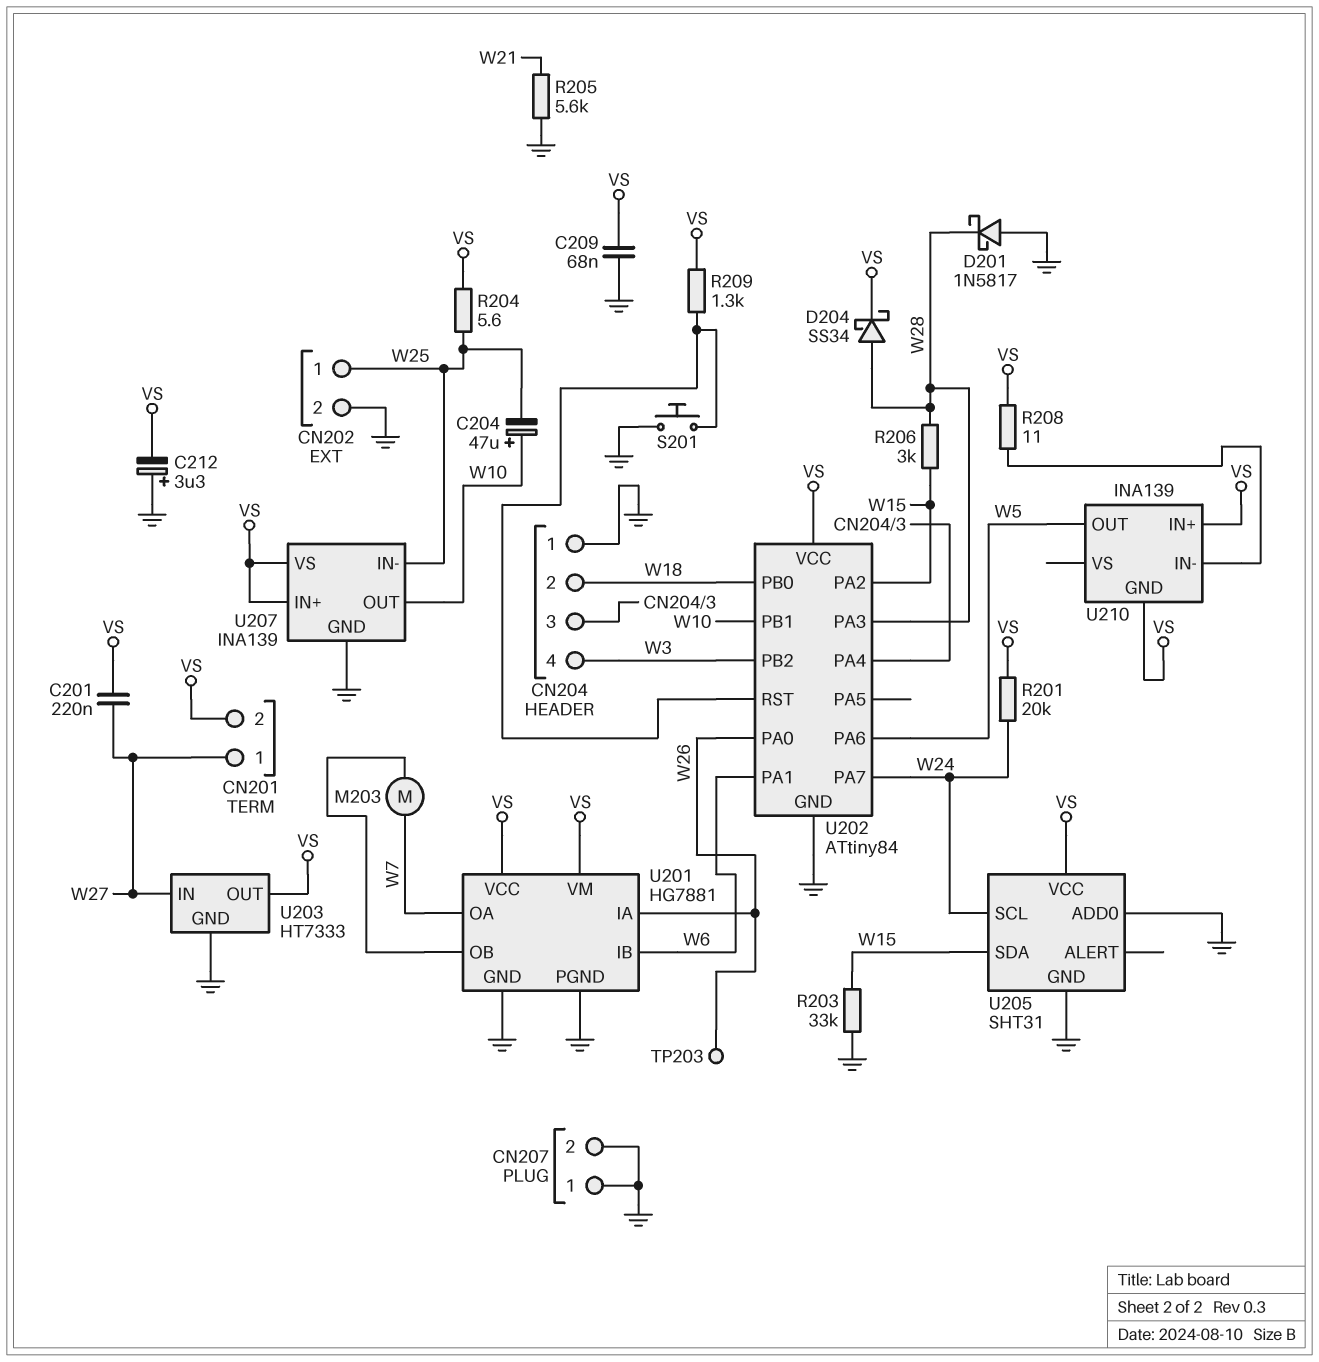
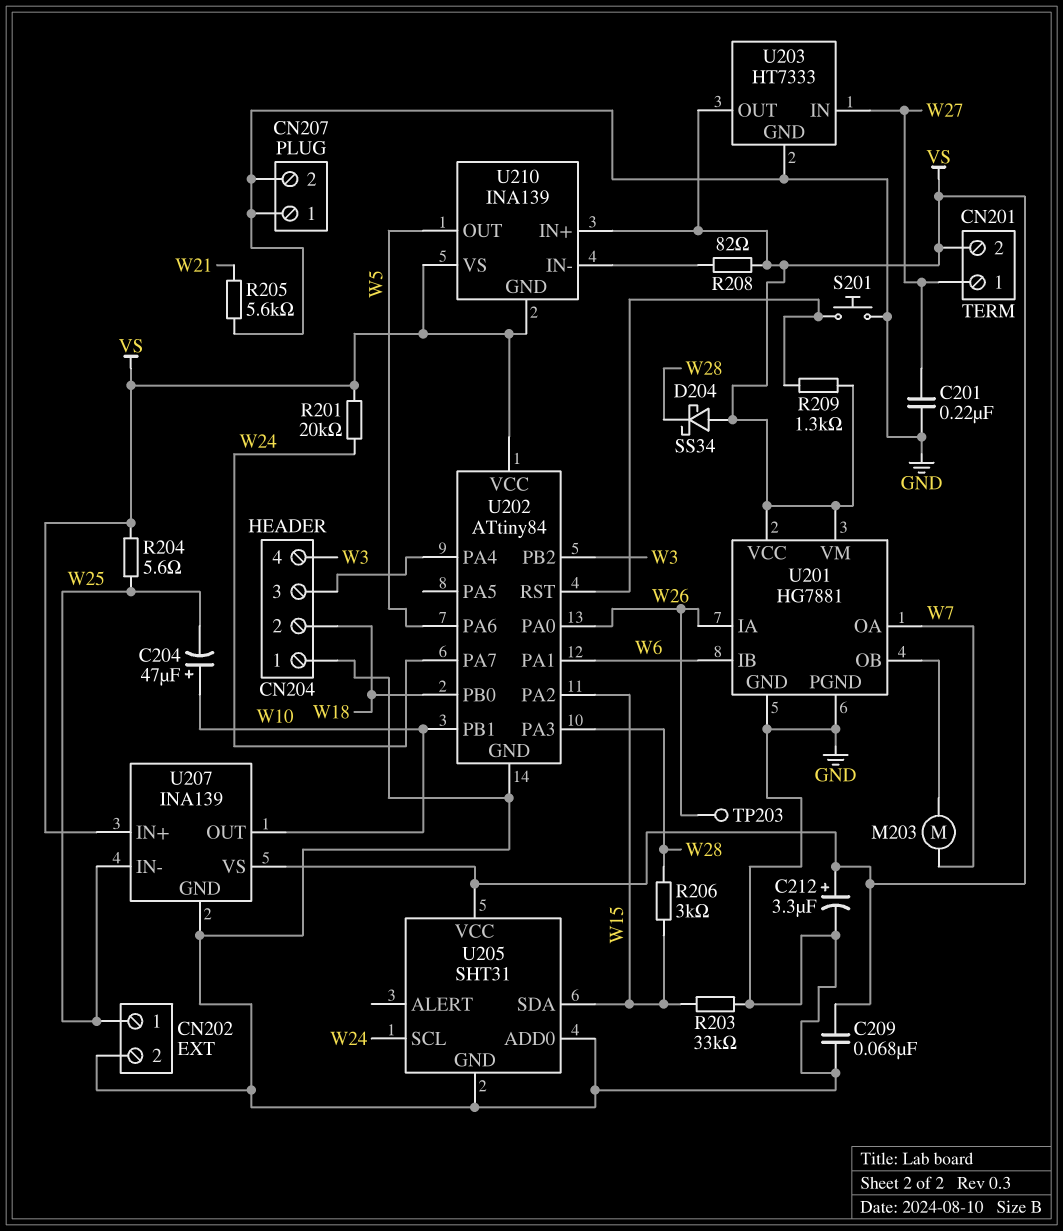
C201: 220nF (VS, W27) -> 220nF (GND, W27)
C212: 3.3uF (plus GND, minus VS) -> 3.3uF (plus VS, minus GND)
D201: schottky 1N5817 (A GND, K W28) -> none
D204: schottky SS34 (A W28, K VS) -> schottky SS34 (A VS, K W28)
R208: 11 (U210/IN-, VS) -> 82 (U210/IN-, VS)
U210 pin VS: none -> VS

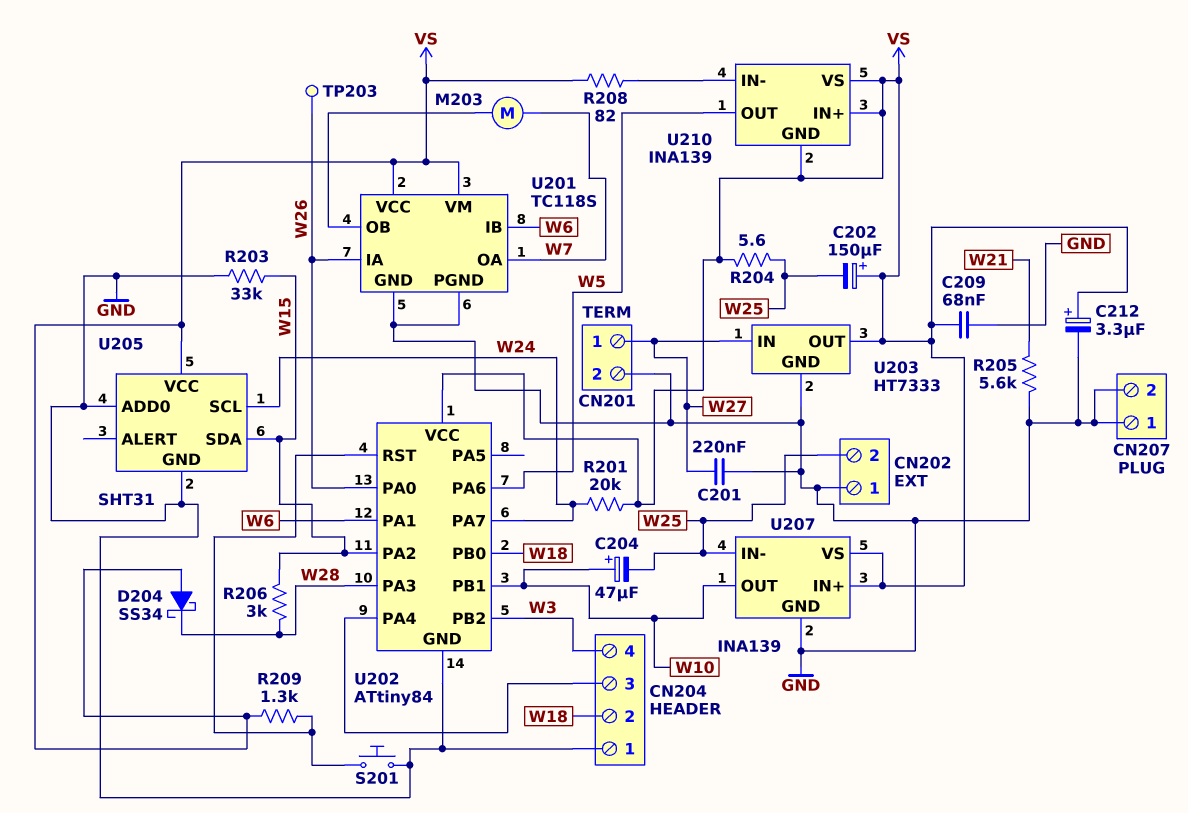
C202: none -> 150uF (plus VS, minus W25)
CN201 pin 2: VS -> GND
CN202 pin 1: W25 -> GND
CN202 pin 2: GND -> W25
U201: HG7881 -> TC118S

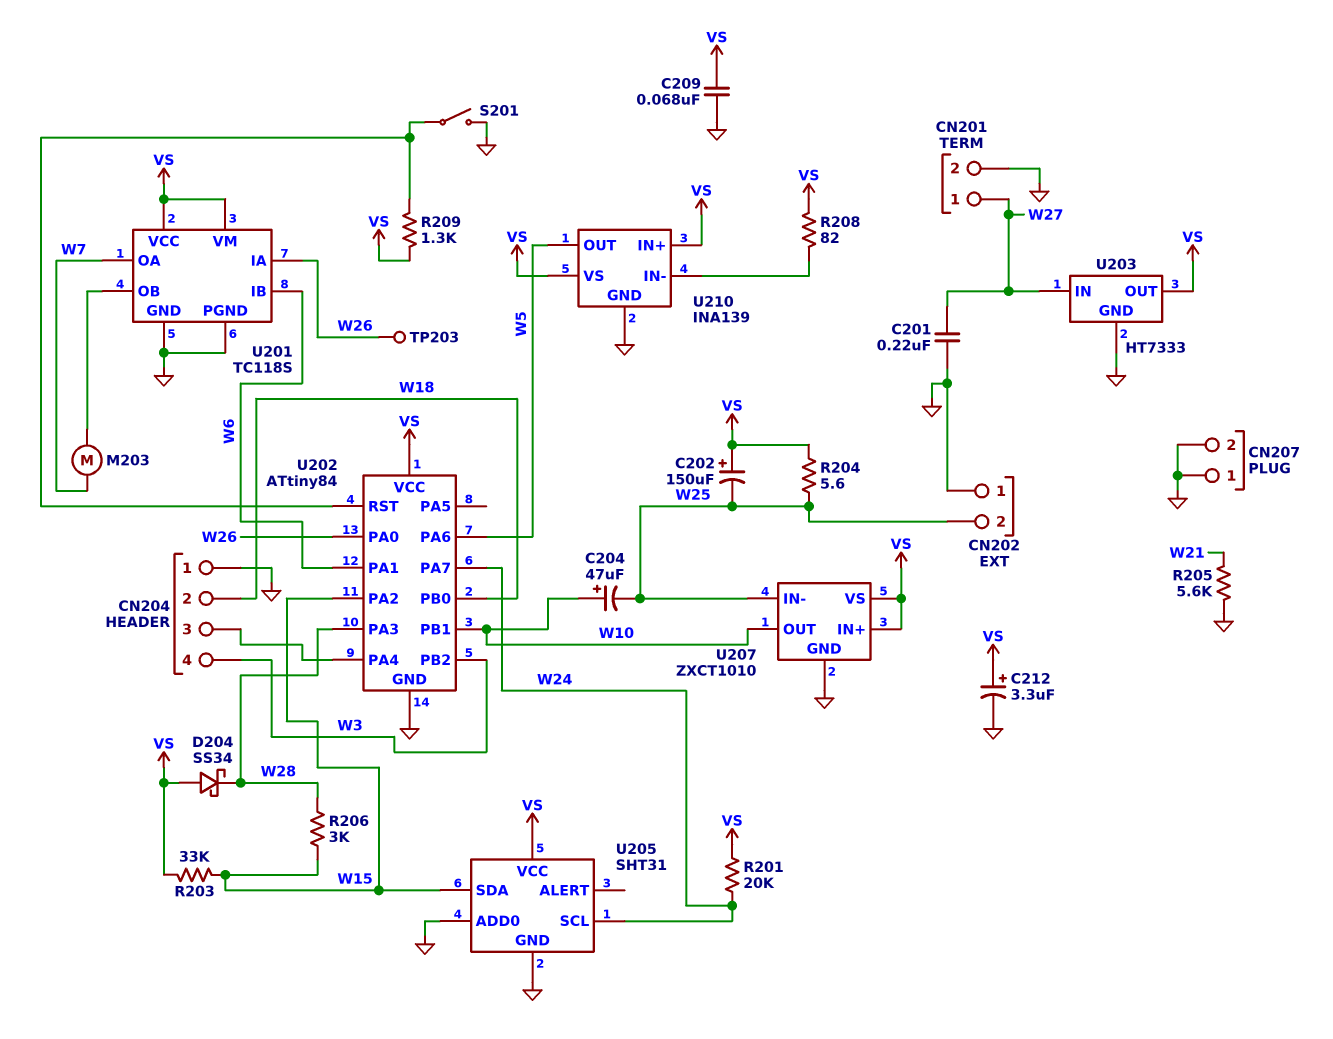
R203: 33k (GND, W15) -> 33k (VS, W15)
S201: button (GND, U202/RST) -> switch (GND, U202/RST)
U207: INA139 -> ZXCT1010
U210 pin GND: VS -> GND

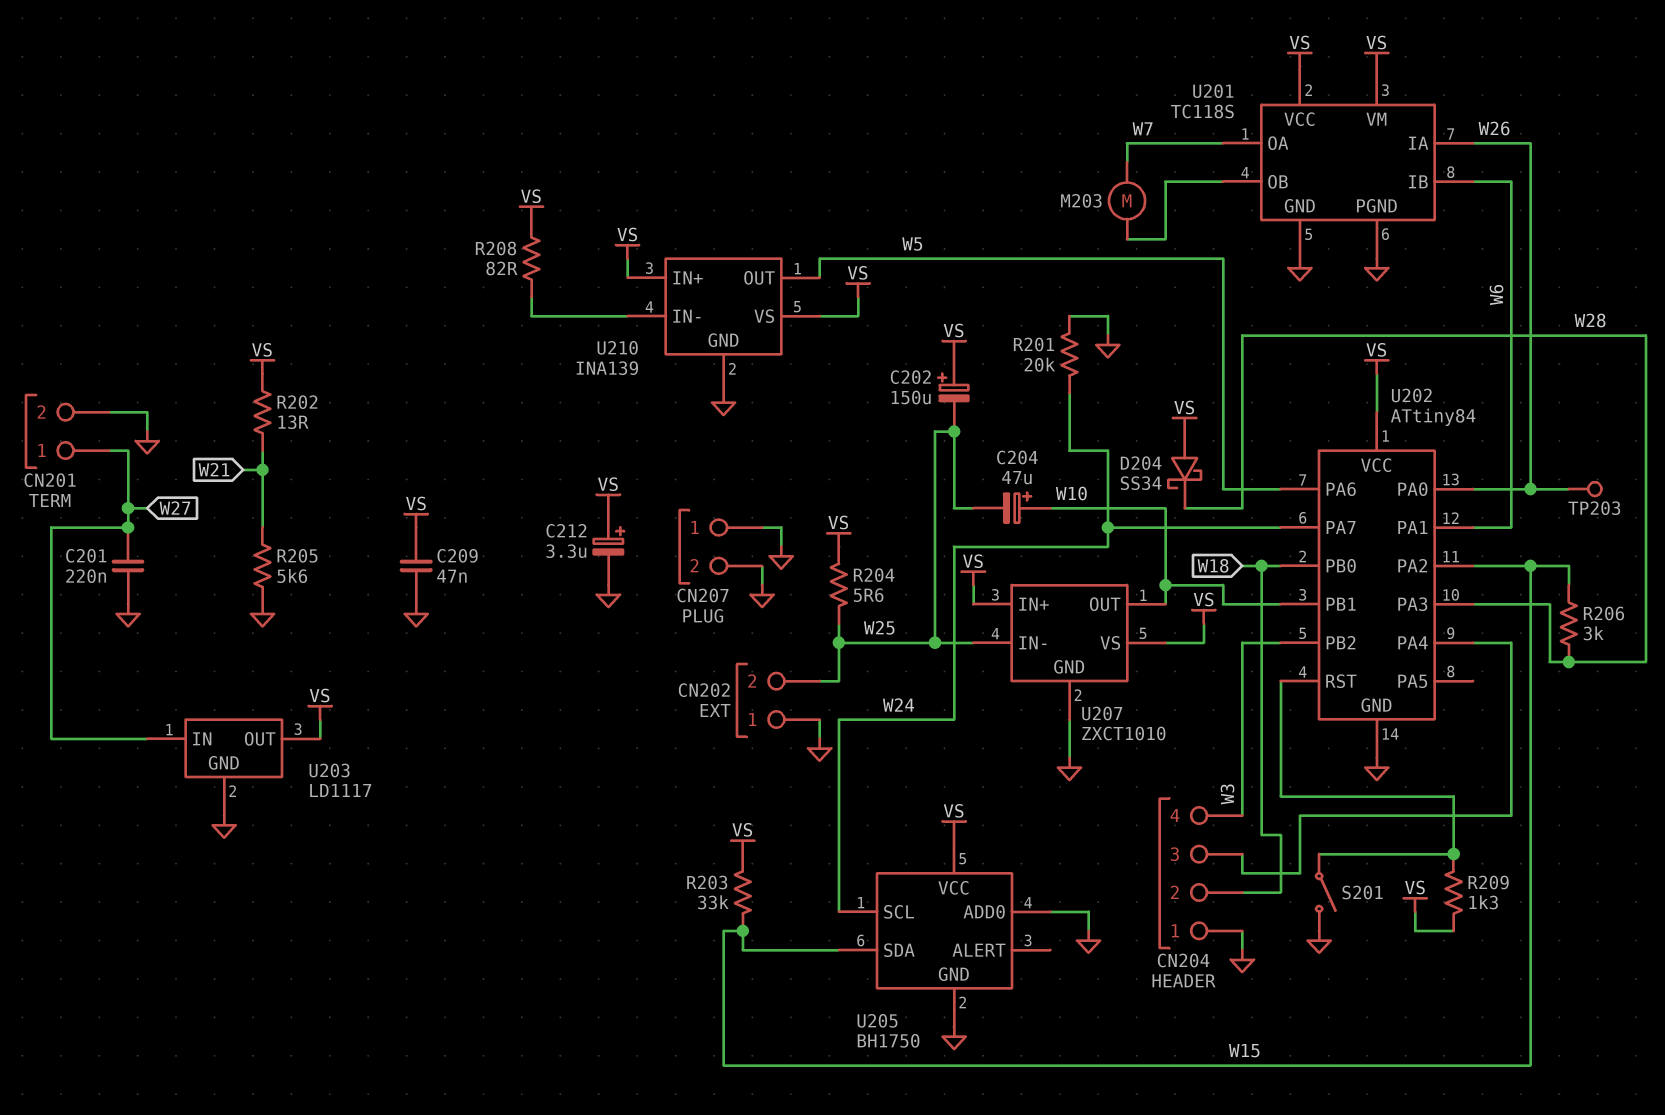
C209: 68nF (GND, VS) -> 47nF (GND, VS)
R201: 20k (VS, W24) -> 20k (GND, W24)
R202: none -> 13 (VS, W21)
U203: HT7333 -> LD1117
U205: SHT31 -> BH1750

